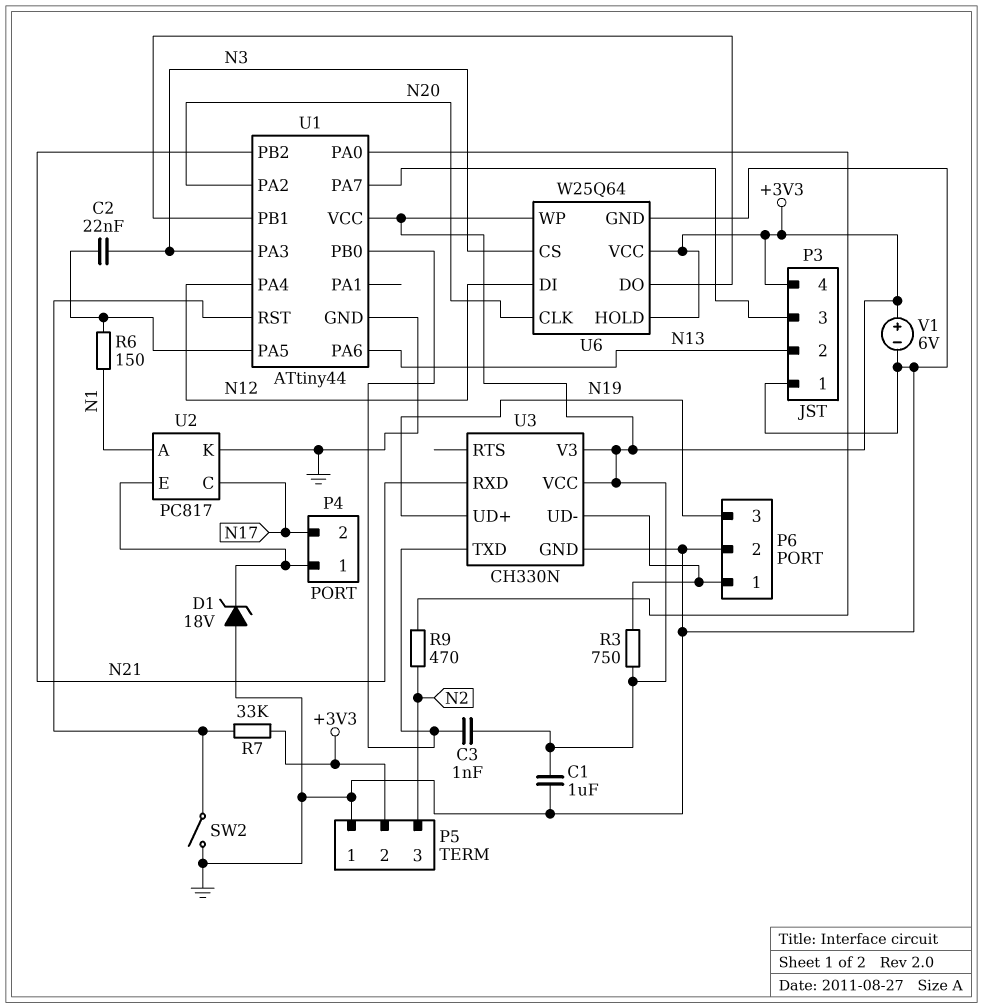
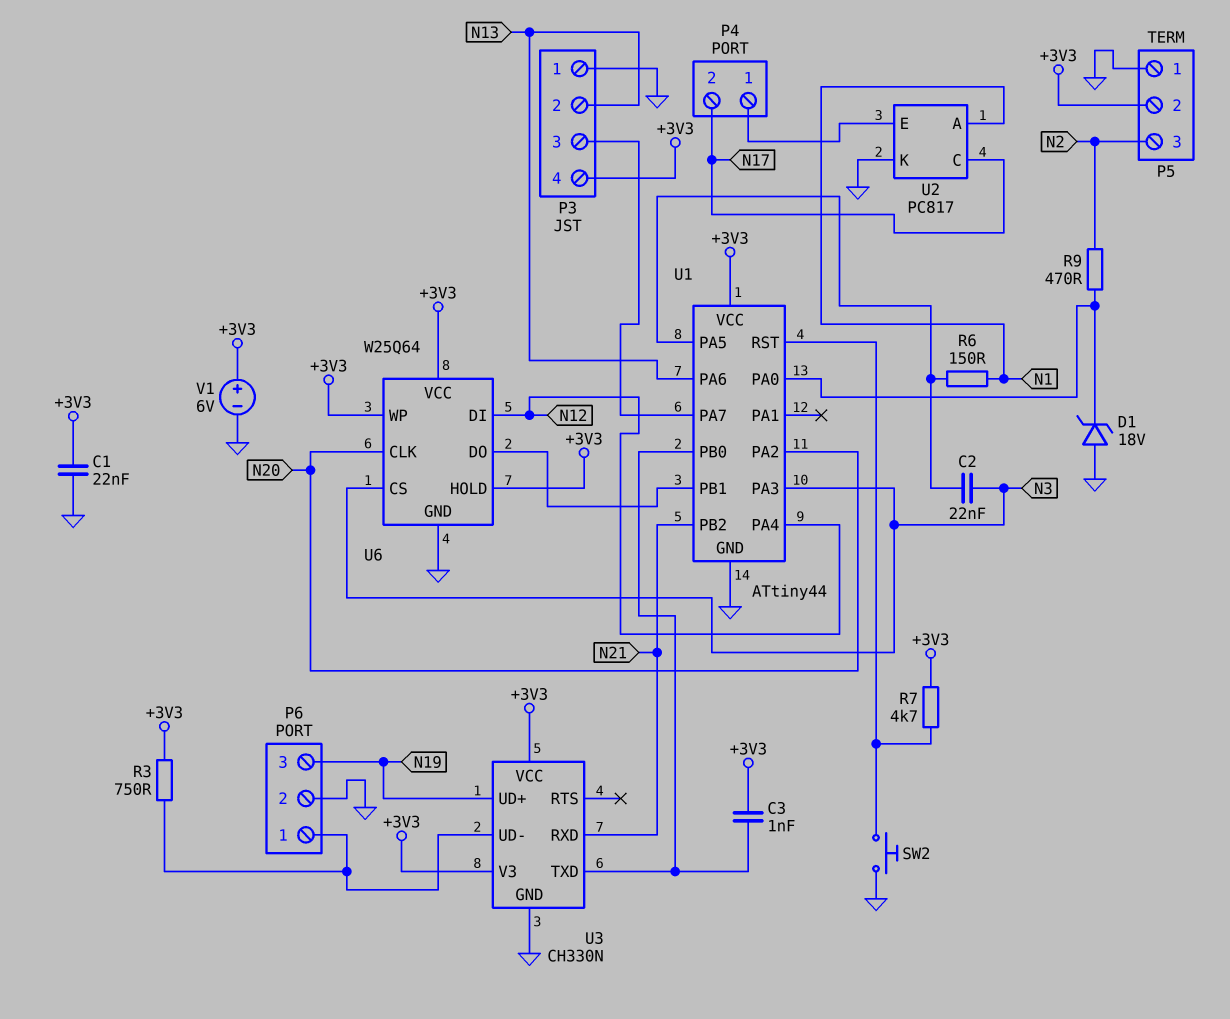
C1: 1uF (+3V3, GND) -> 22nF (+3V3, GND)
D1: zener 18V (A GND, K P4/1) -> zener 18V (A GND, K U1/PA0)
R7: 33k (+3V3, U1/RST) -> 4.7k (+3V3, U1/RST)
SW2: switch (GND, U1/RST) -> button (GND, U1/RST)

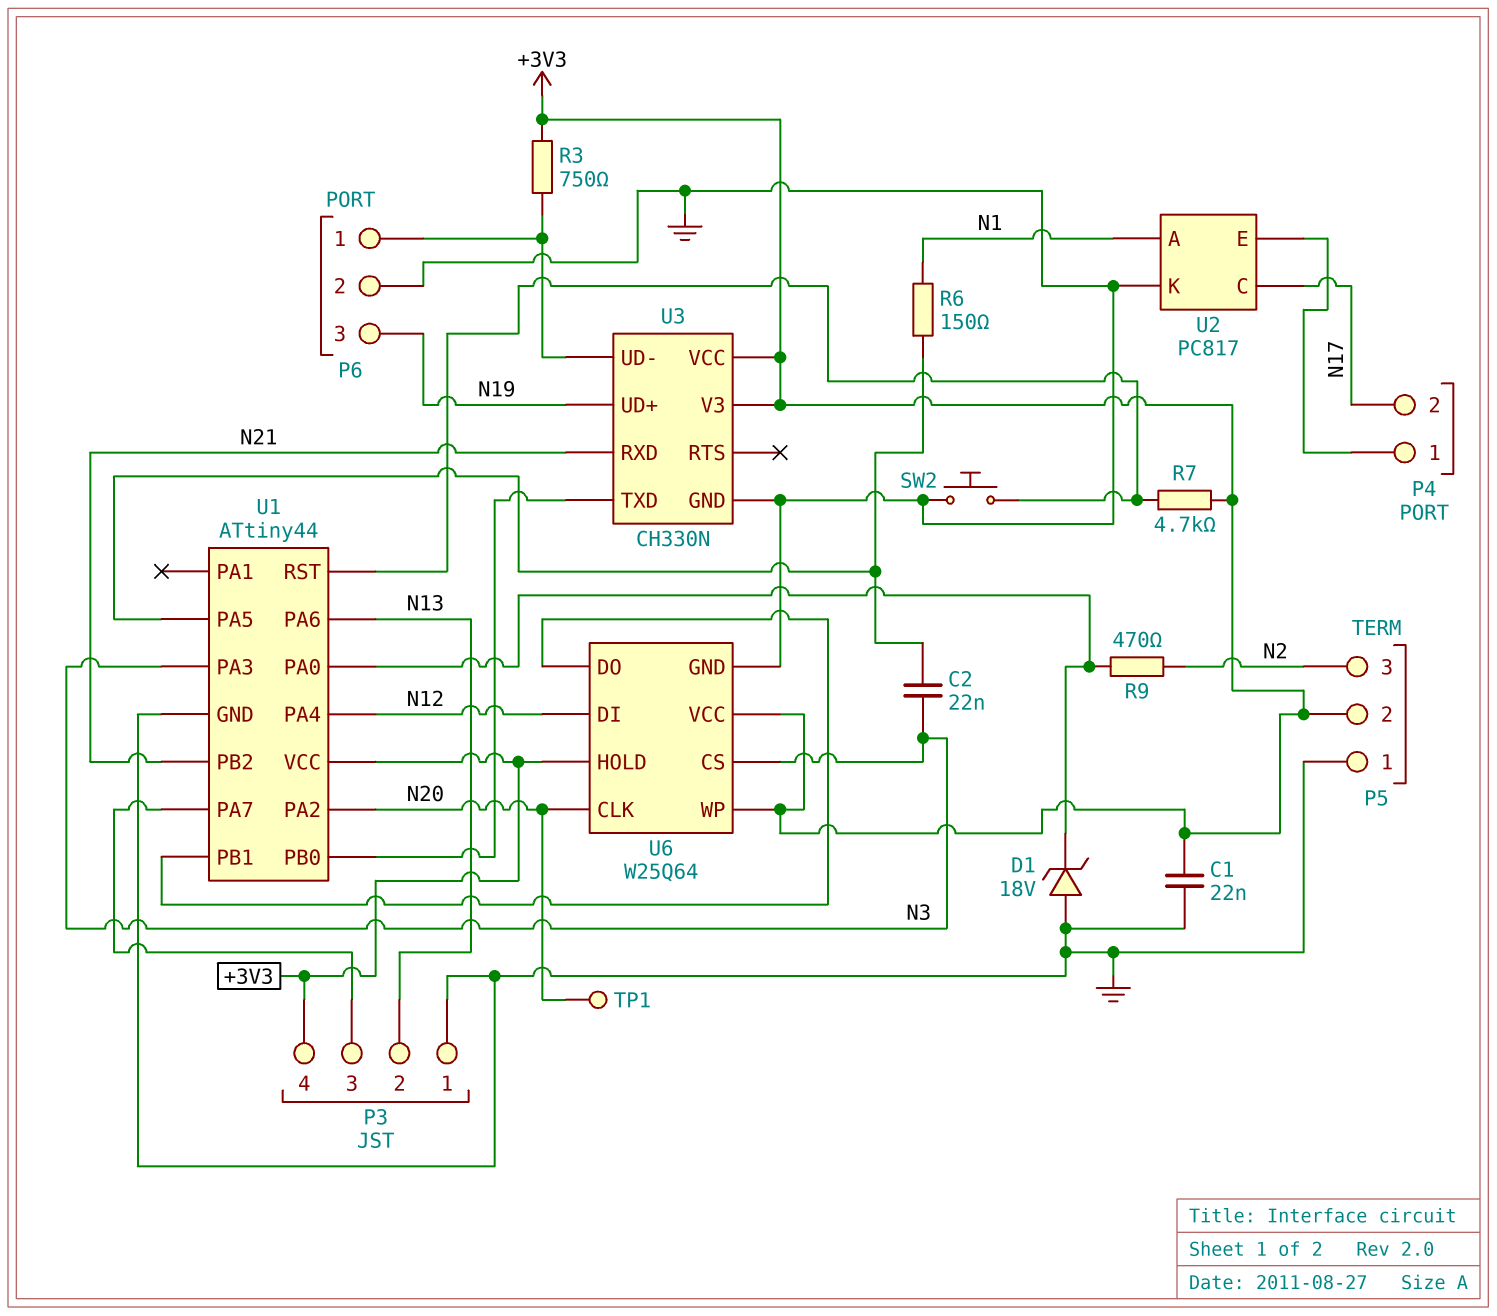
C3: 1nF (+3V3, U1/PB0) -> none
TP1: none -> test point (N20)
V1: 6V (plus +3V3, minus GND) -> none

